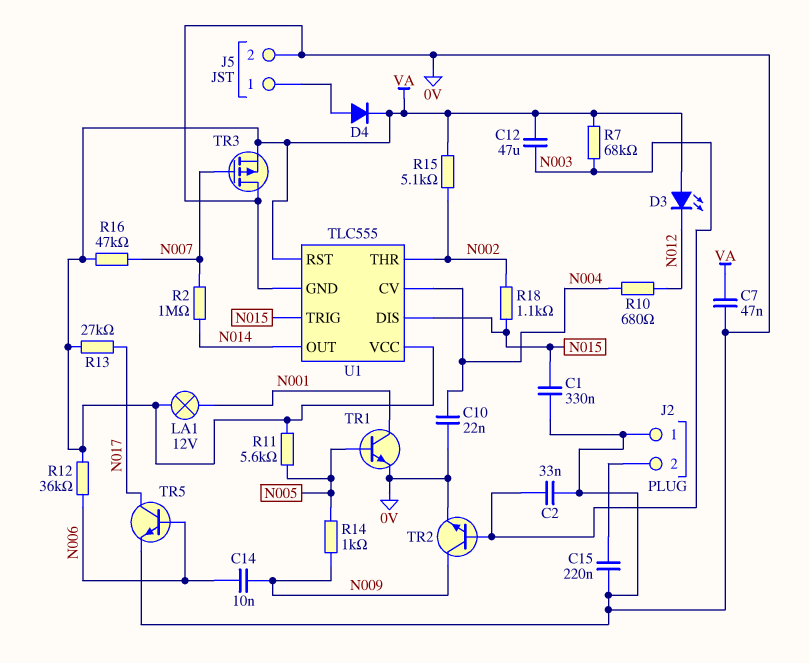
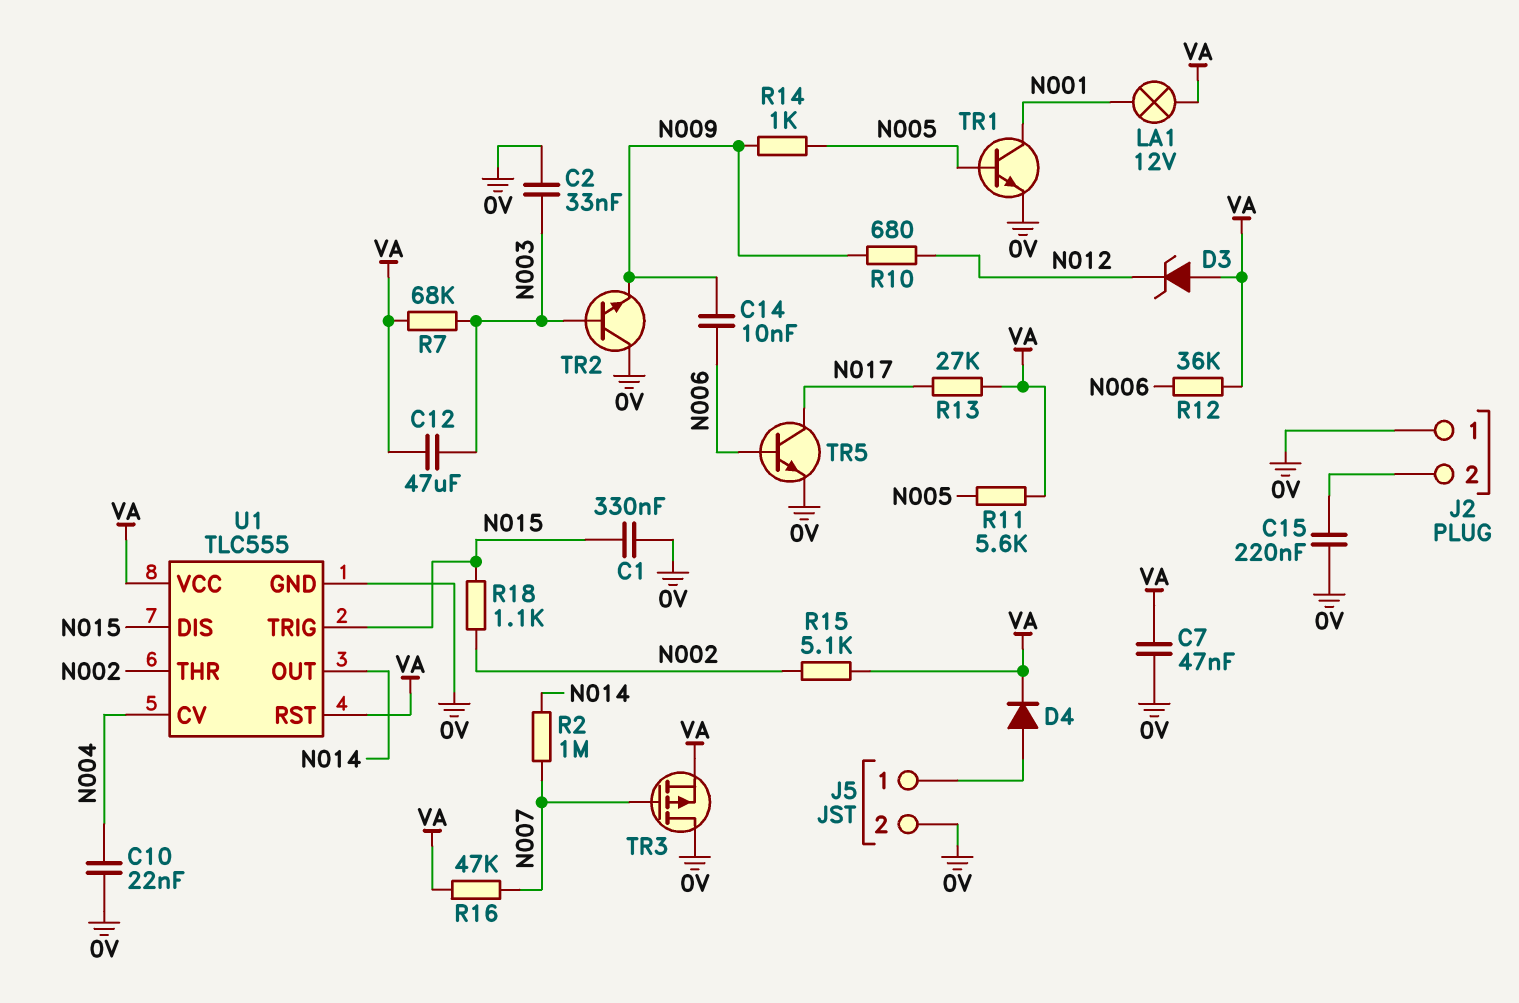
D3: LED (A VA, K N012) -> zener (A VA, K N012)
R10: 680 (N004, N012) -> 680 (N009, N012)
TR2: NPN (B N003, C N009, E 0V) -> NPN (B N003, C 0V, E N009)

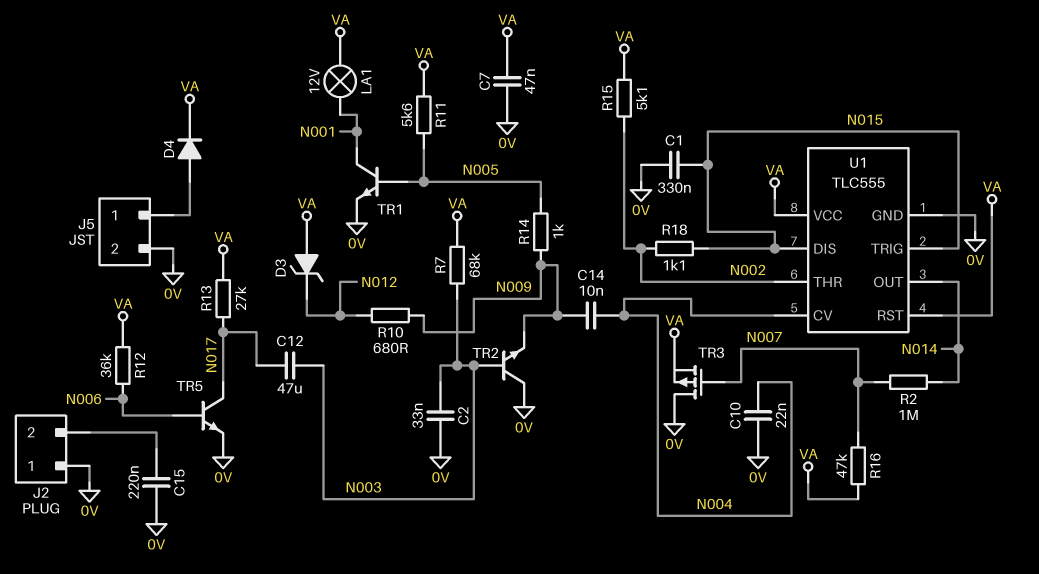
C12: 47uF (N003, VA) -> 47uF (N003, N017)
C14: 10nF (N006, N009) -> 10nF (N004, N009)

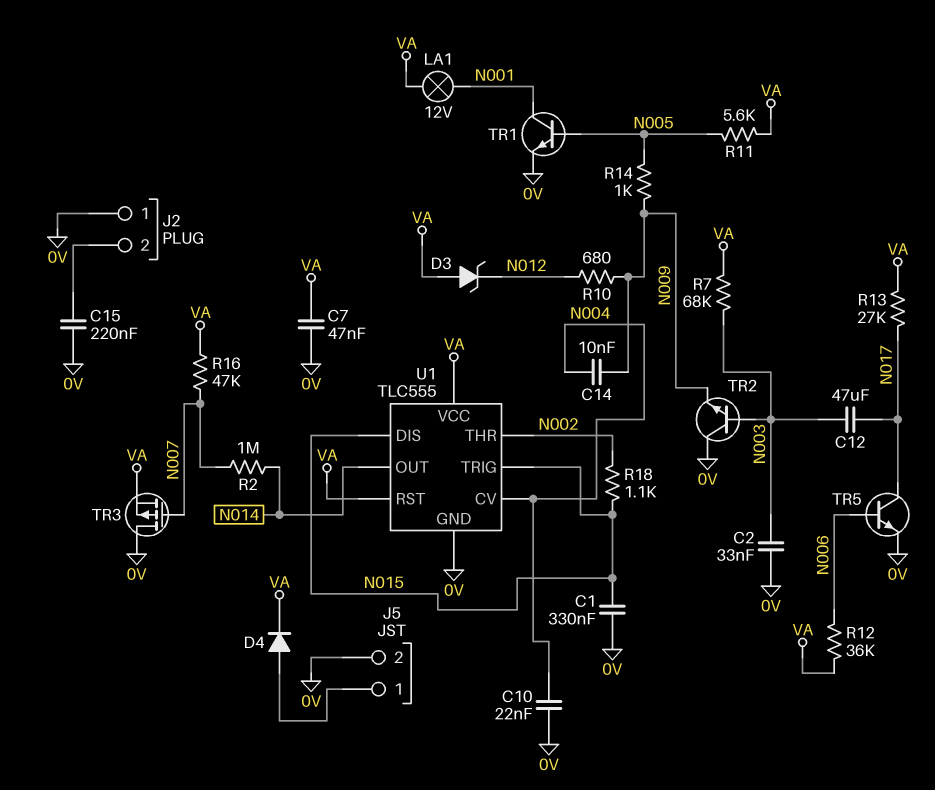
R15: 5.1k (N002, VA) -> none

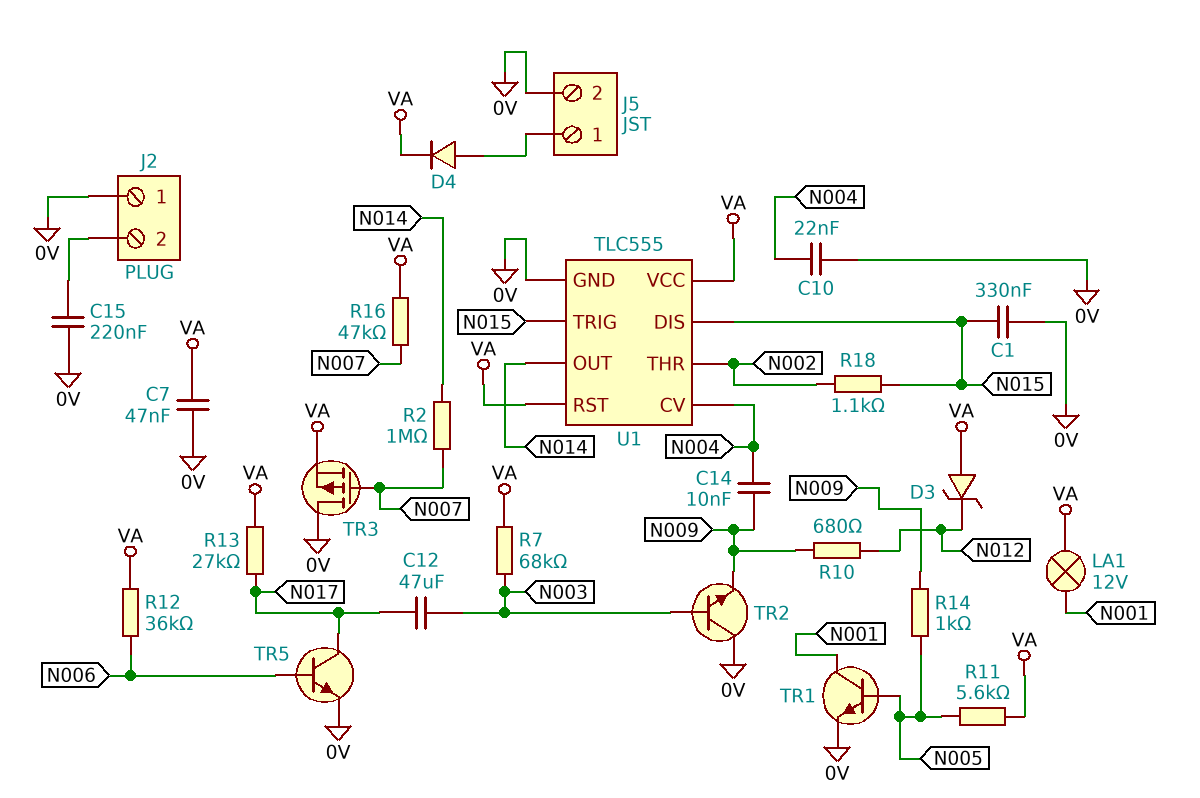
C2: 33nF (0V, N003) -> none

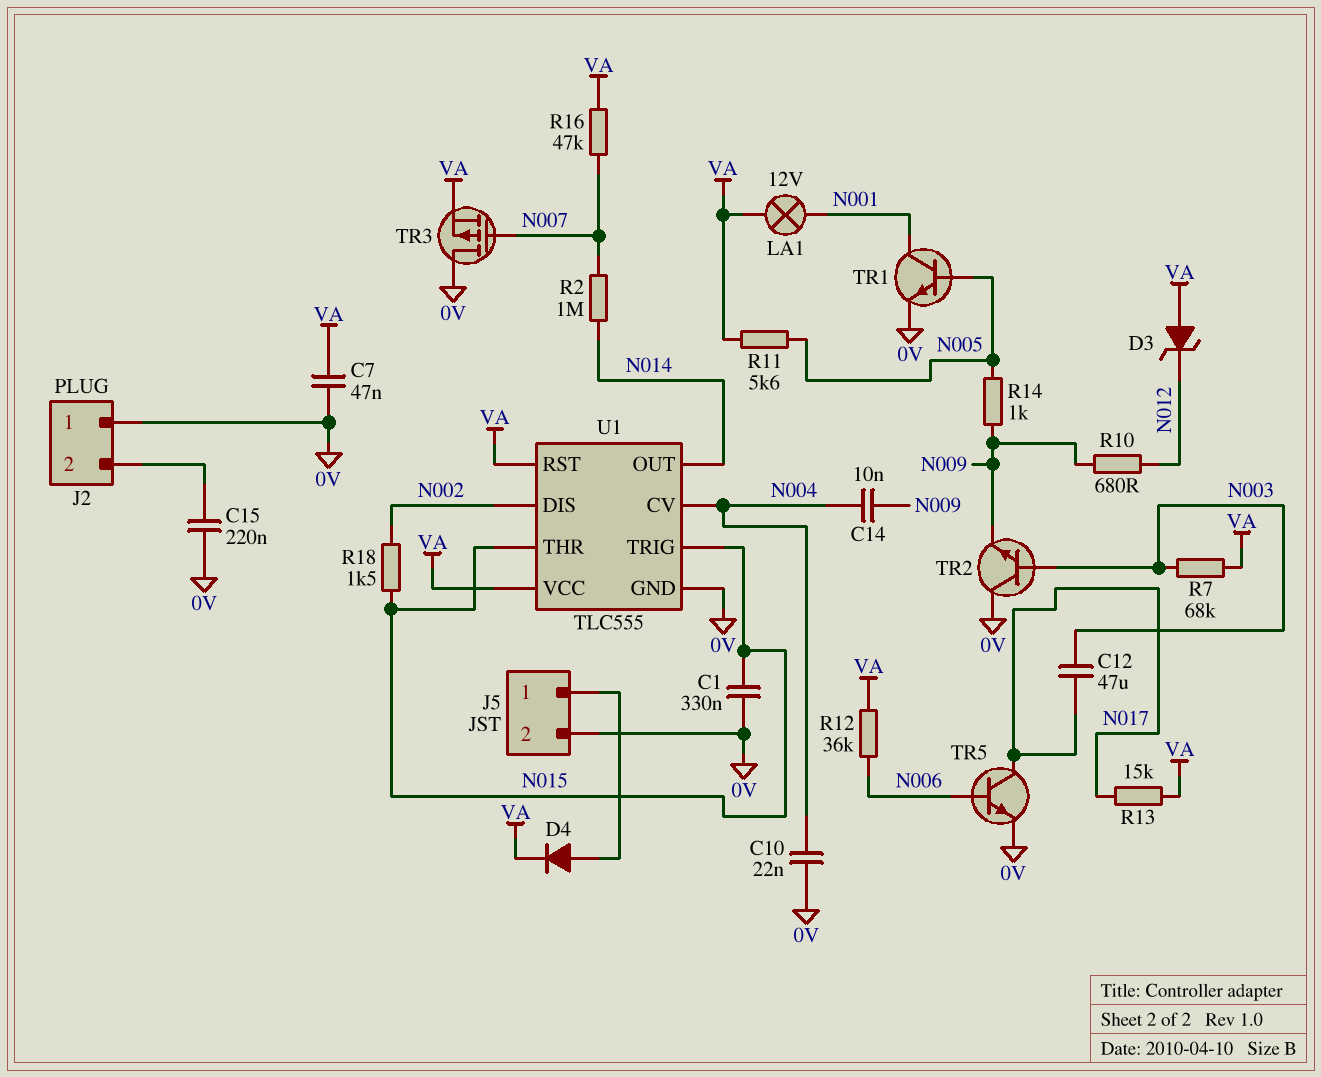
R13: 27k (N017, VA) -> 15k (N017, VA)
R18: 1.1k (N002, N015) -> 1.5k (N002, N015)
U1 pin DIS: N015 -> N002
U1 pin THR: N002 -> N015

